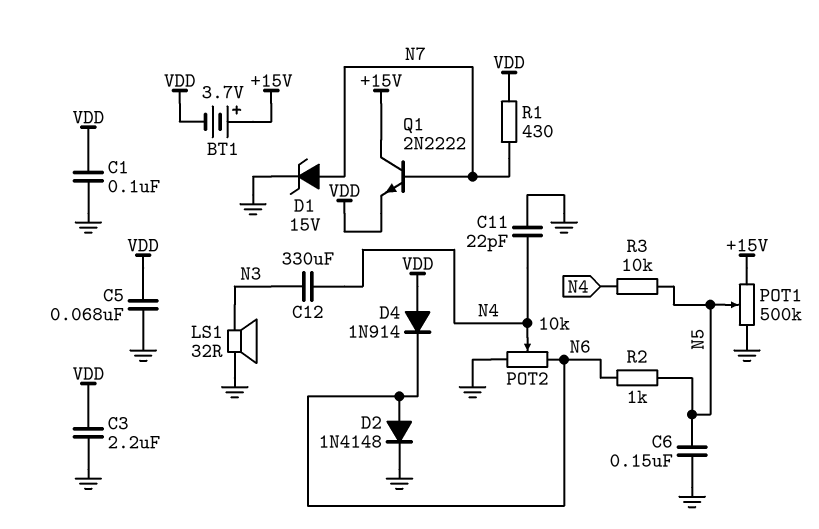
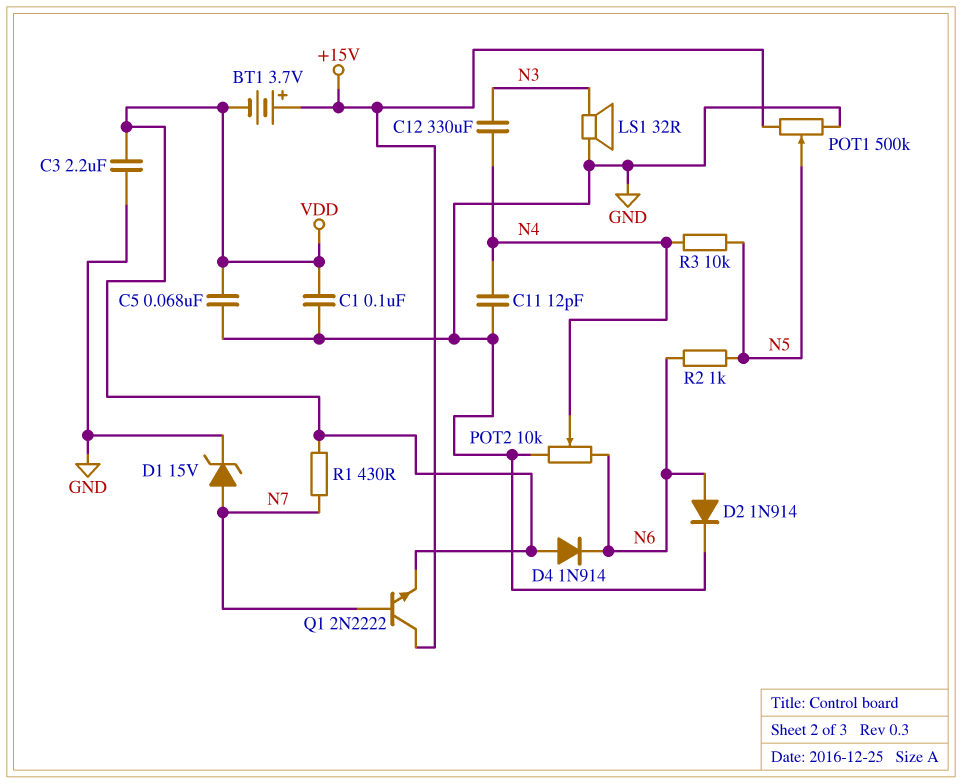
C6: 150nF (GND, N5) -> none
C11: 22pF (GND, N4) -> 12pF (GND, N4)
D2: diode 1N4148 (A N6, K GND) -> diode 1N914 (A N6, K GND)

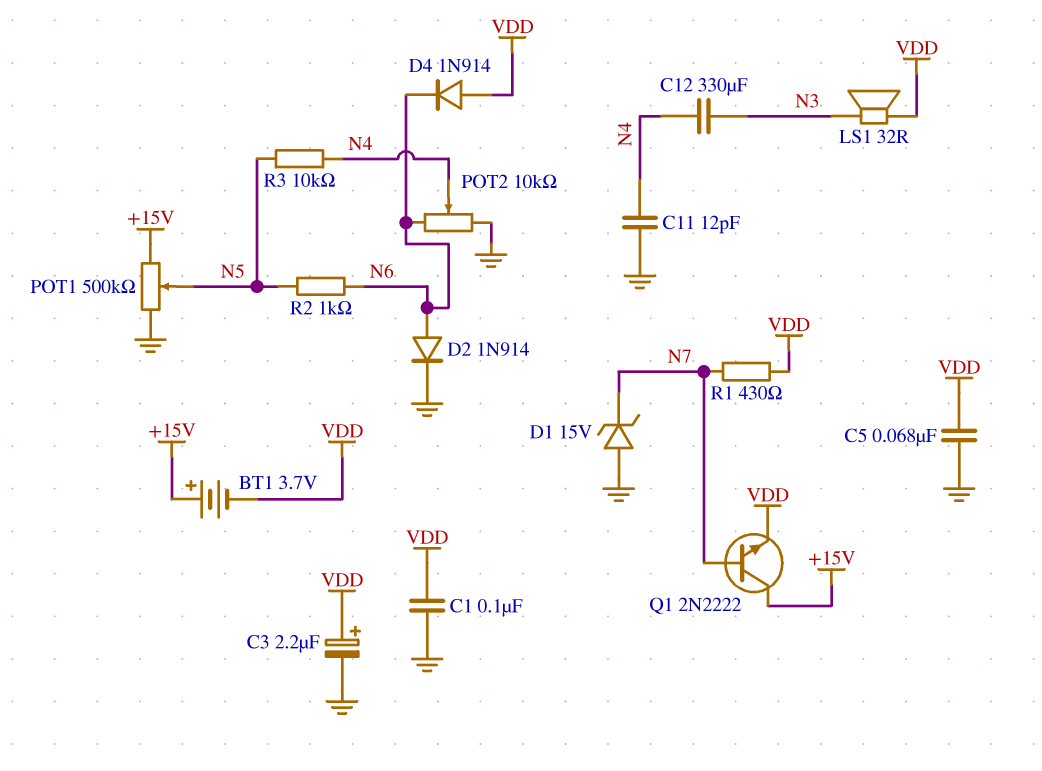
C3: 2.2uF (GND, VDD) -> 2.2uF (plus VDD, minus GND)
D1: zener 15V (A N7, K GND) -> zener 15V (A GND, K N7)
LS1: speaker 32R (GND, N3) -> speaker 32R (N3, VDD)

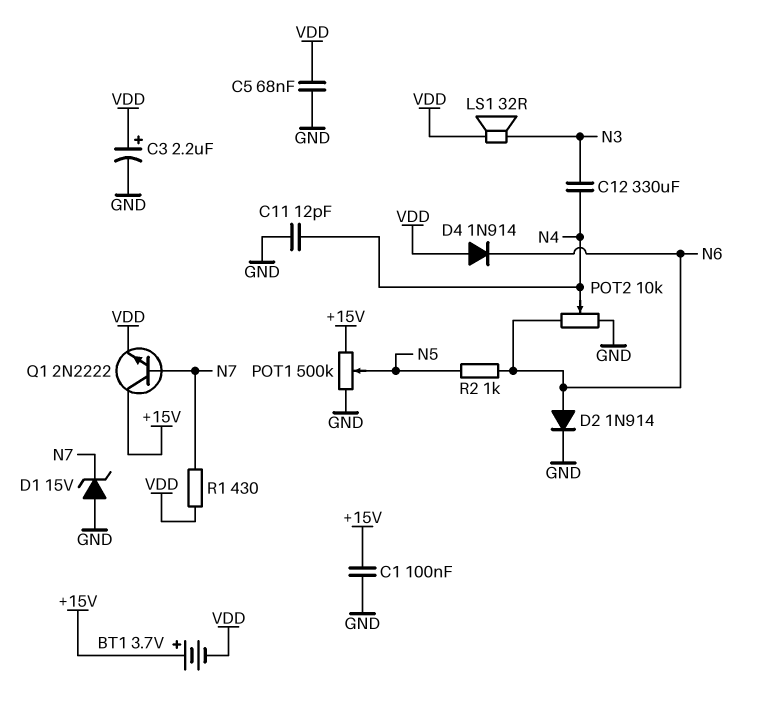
C1: 100nF (GND, VDD) -> 100nF (+15V, GND)
R3: 10k (N4, N5) -> none

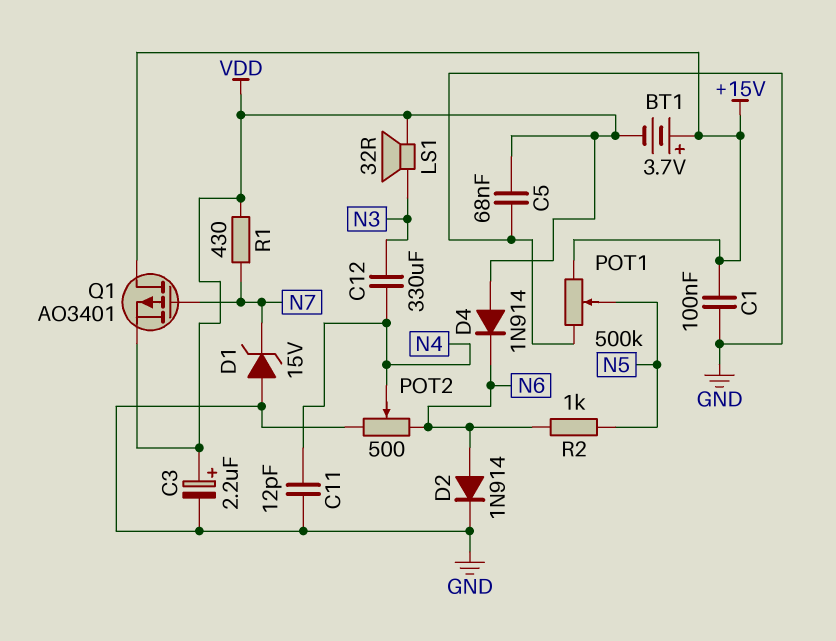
POT2: 10k (GND, N6, wiper N4) -> 500 (GND, N6, wiper N4)
Q1: NPN 2N2222 (B N7, C +15V, E VDD) -> PMOS AO3401 (G N7, D +15V, S VDD)

